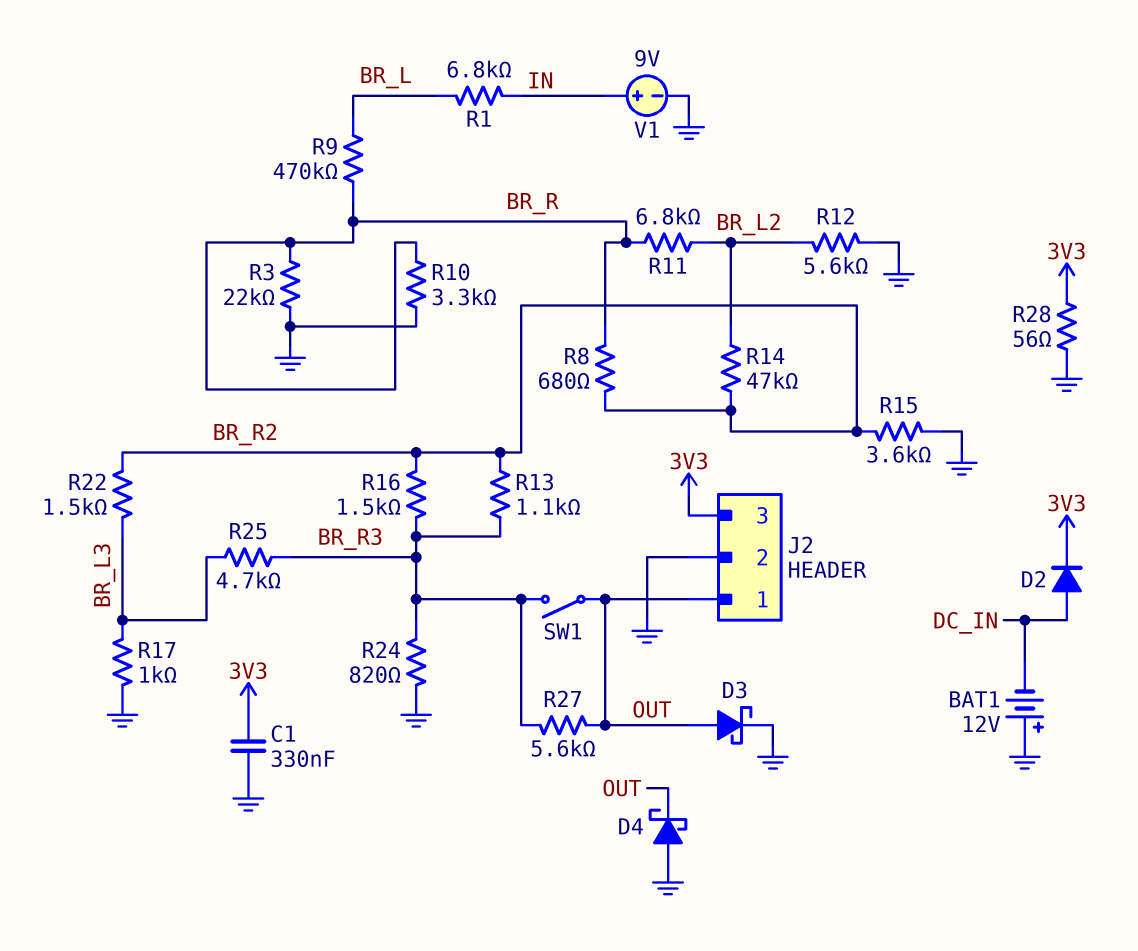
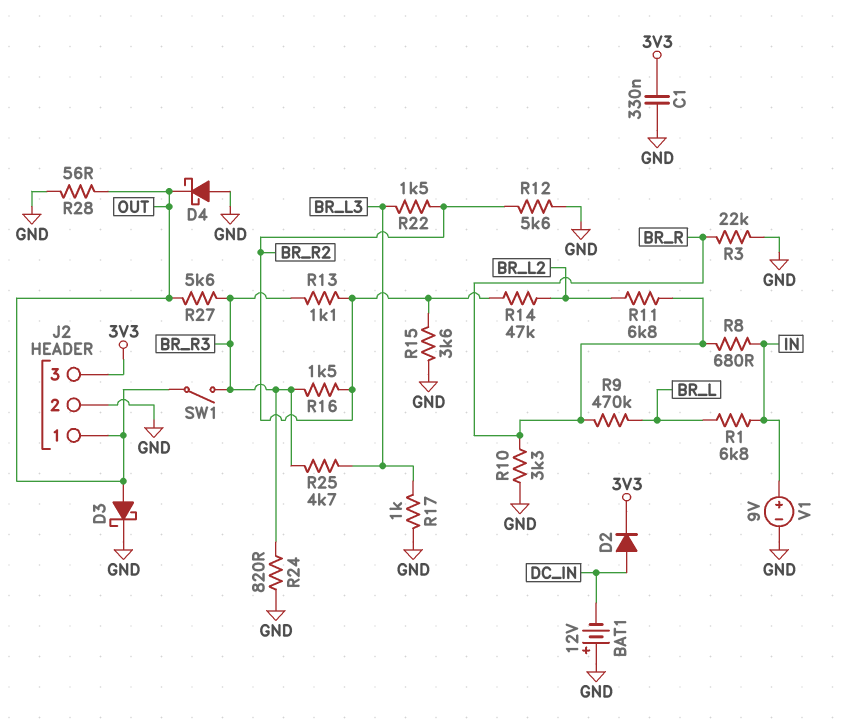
R8: 680 (BR_R, BR_R2) -> 680 (BR_R, IN)
R12: 5.6k (BR_L2, GND) -> 5.6k (BR_R2, GND)
R28: 56 (3V3, GND) -> 56 (GND, OUT)

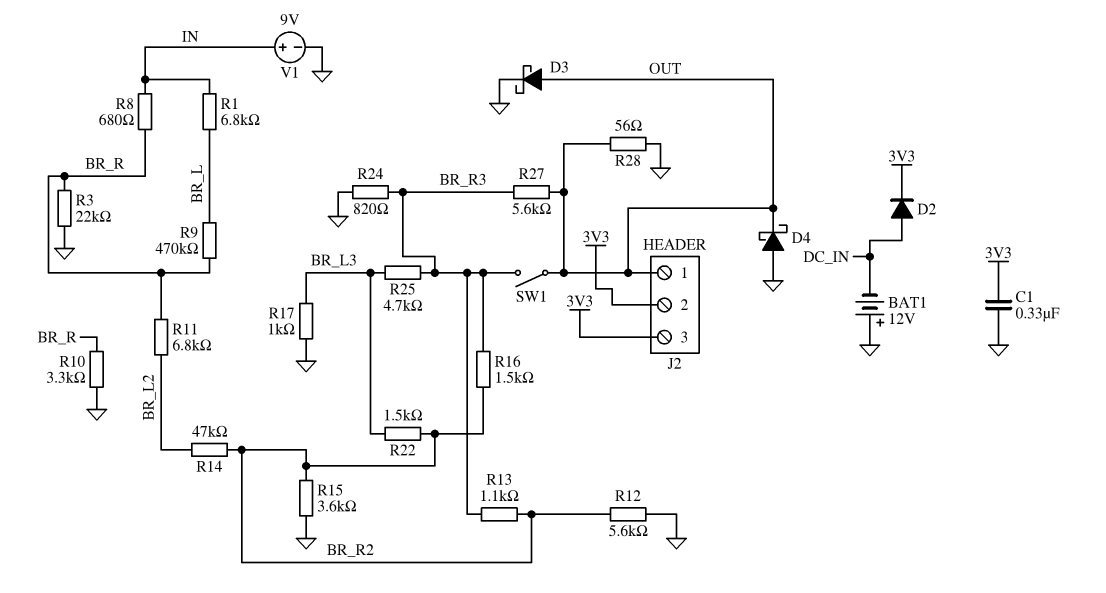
J2 pin 2: GND -> 3V3

